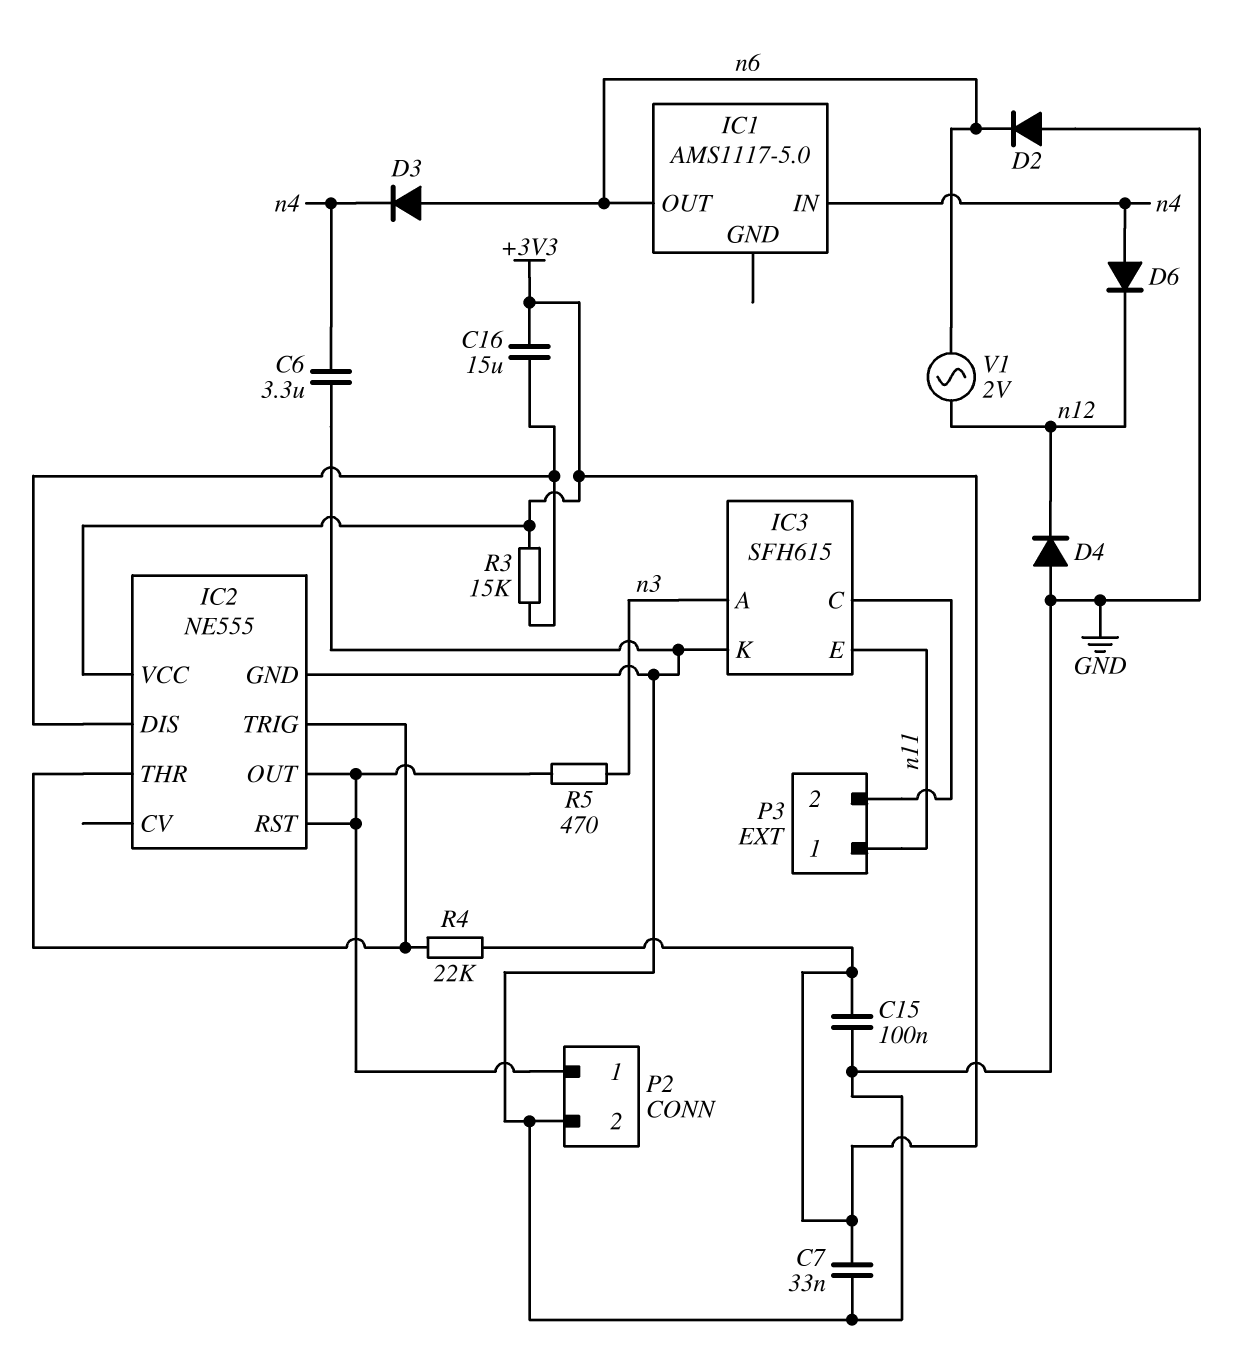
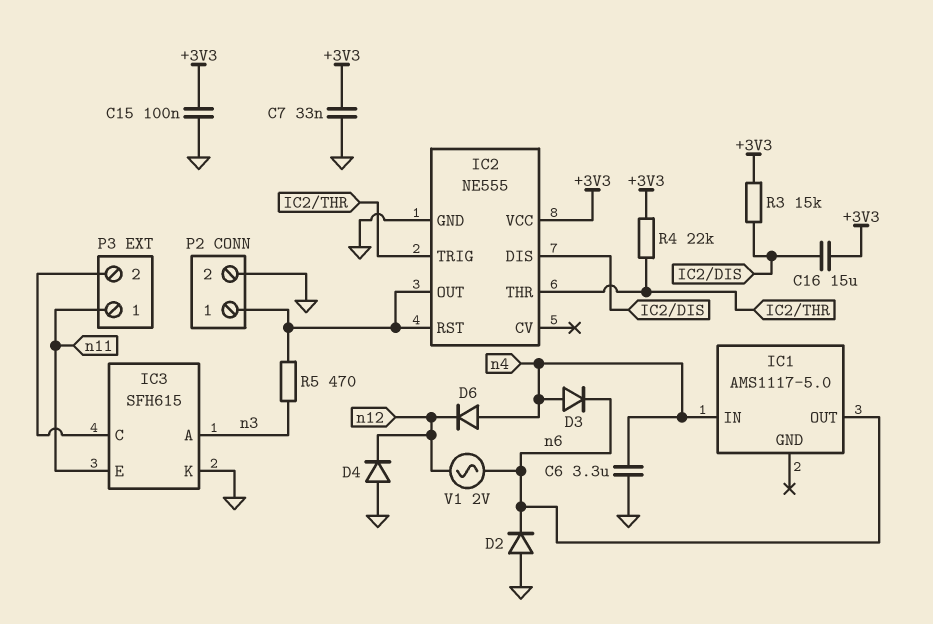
D3: diode (A n6, K n4) -> diode (A n4, K n6)

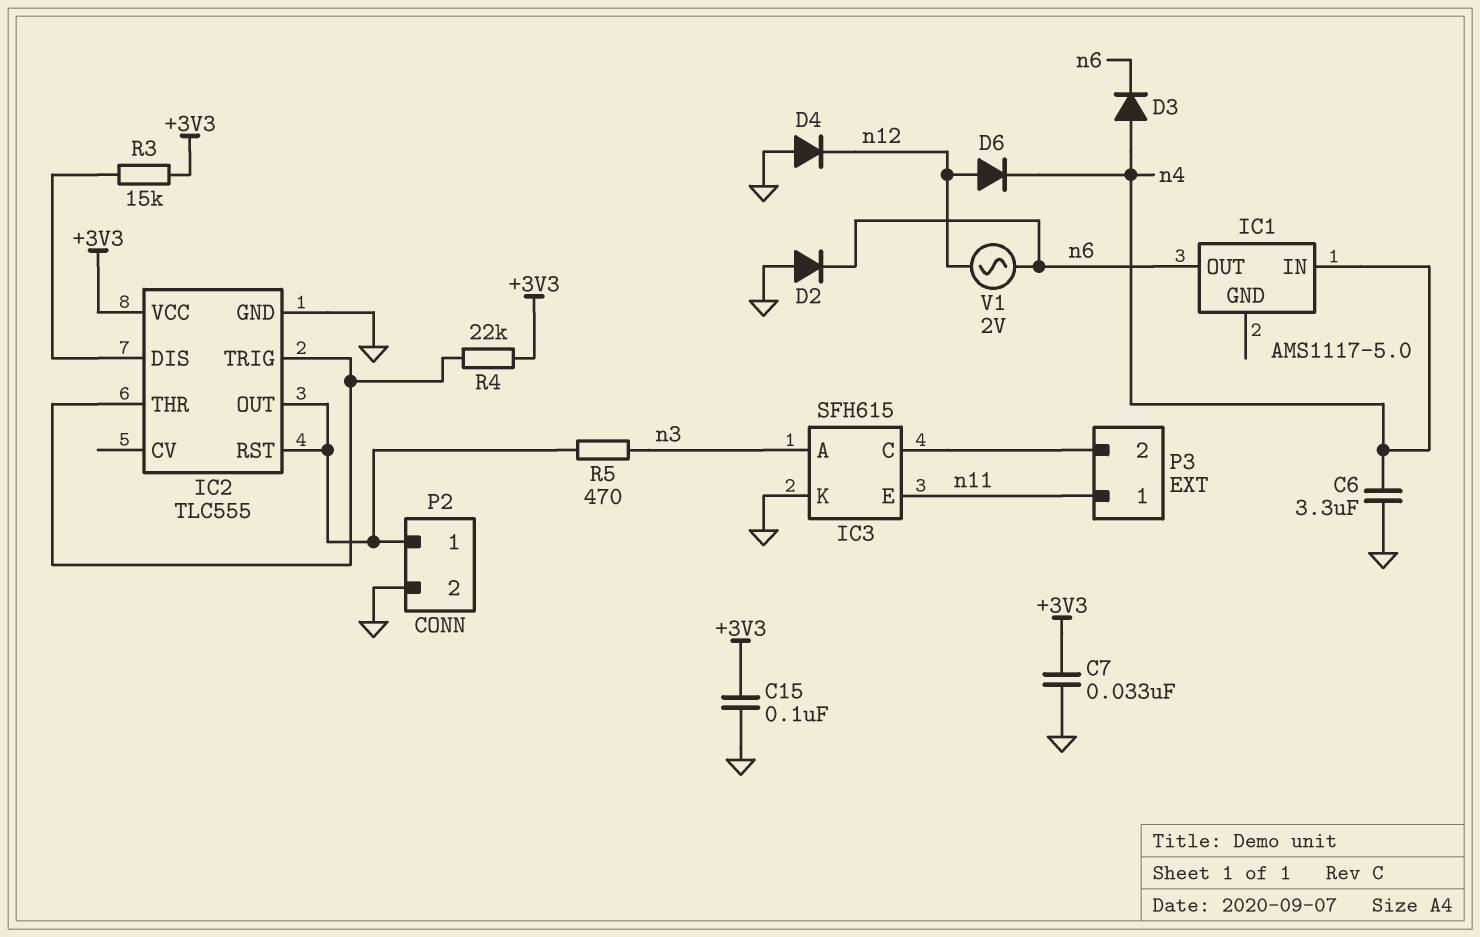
C16: 15uF (+3V3, IC2/DIS) -> none
D6: diode (A n4, K n12) -> diode (A n12, K n4)
IC2: NE555 -> TLC555

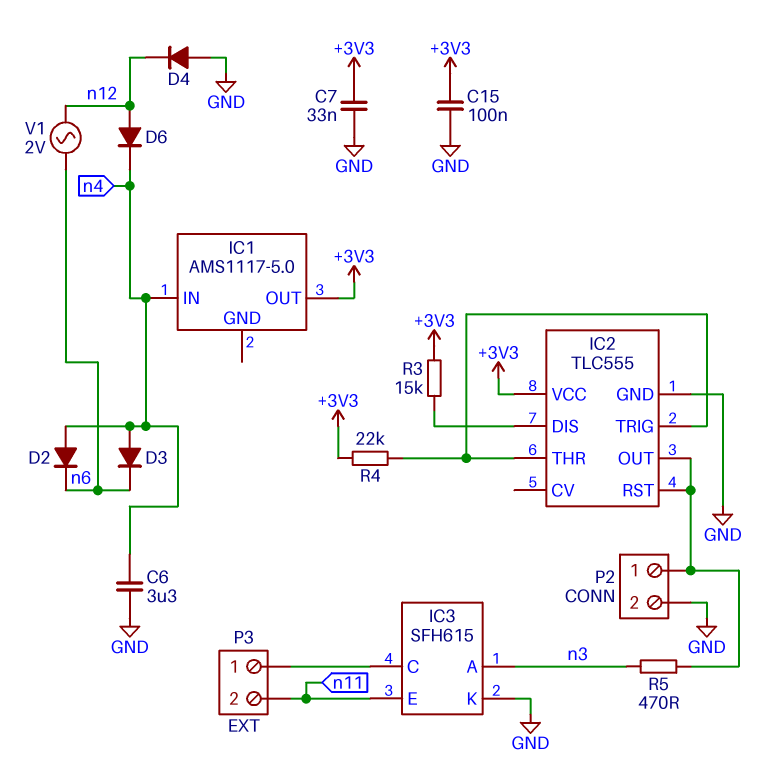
D2: diode (A GND, K n6) -> diode (A n4, K n6)
IC1 pin OUT: n6 -> +3V3
P3 pin 1: n11 -> IC3/C
P3 pin 2: IC3/C -> n11

